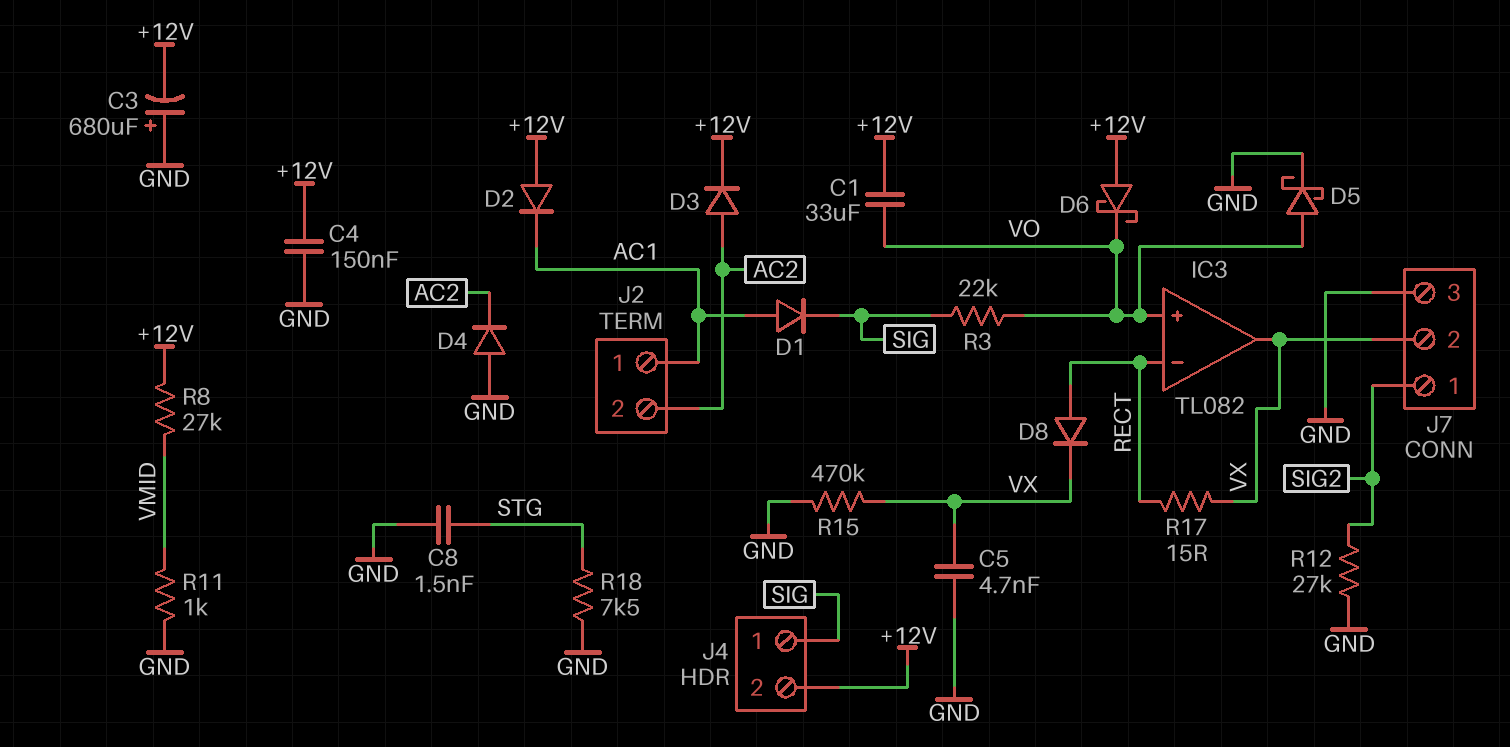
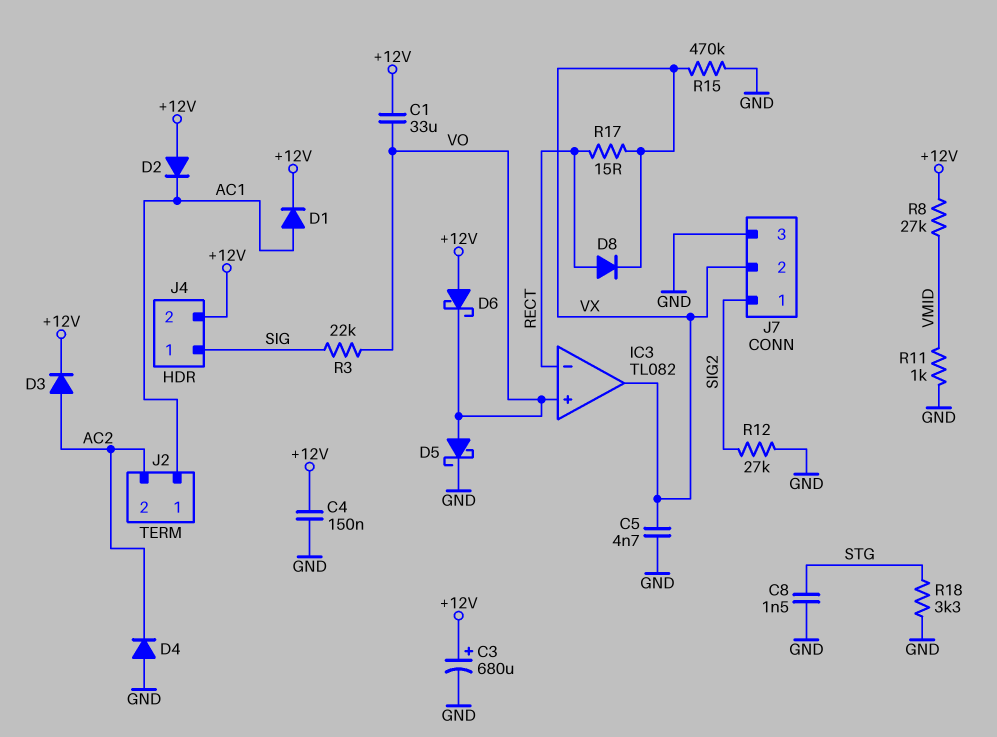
C3: 680uF (plus GND, minus +12V) -> 680uF (plus +12V, minus GND)
D1: diode (A AC1, K SIG) -> diode (A AC1, K +12V)
R18: 7.5k (GND, STG) -> 3.3k (GND, STG)

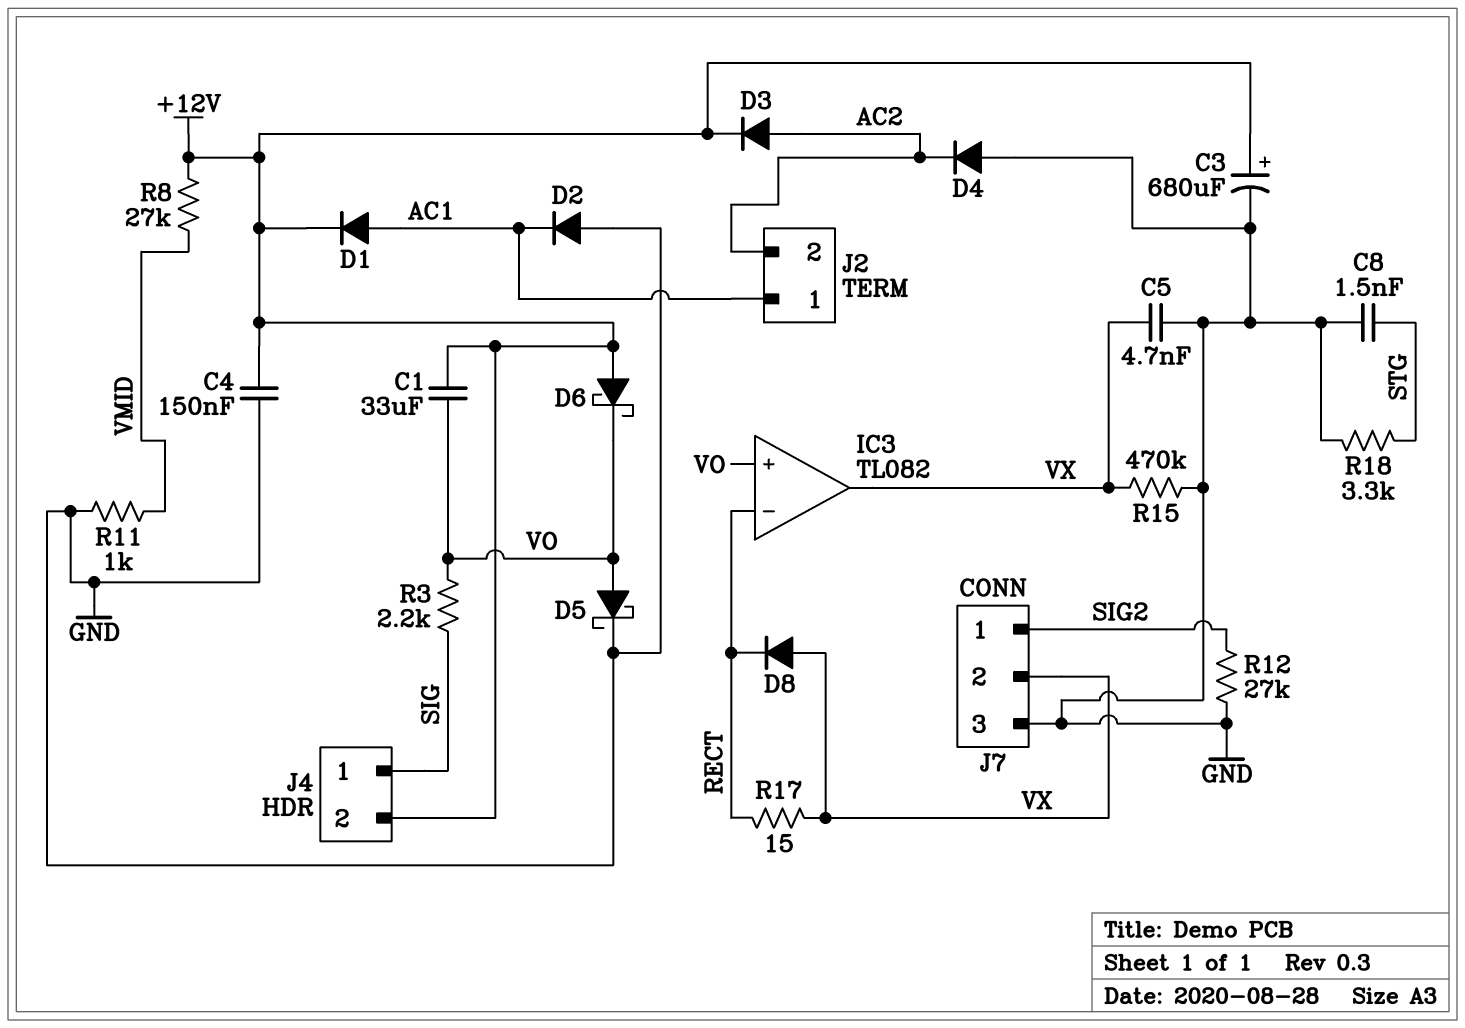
D2: diode (A +12V, K AC1) -> diode (A GND, K AC1)
D8: diode (A RECT, K VX) -> diode (A VX, K RECT)
R3: 22k (SIG, VO) -> 2.2k (SIG, VO)

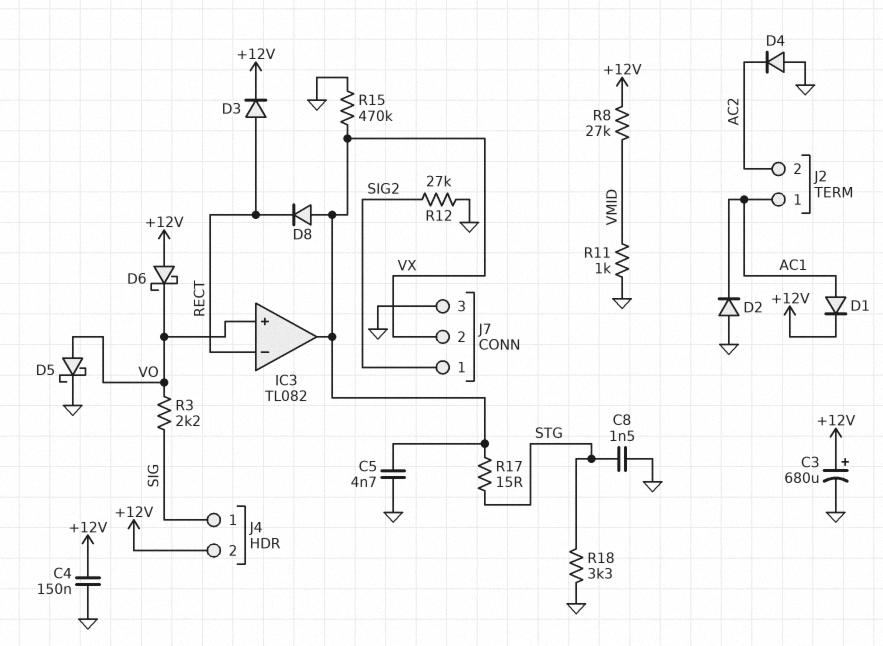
C1: 33uF (+12V, VO) -> none
D3: diode (A AC2, K +12V) -> diode (A RECT, K +12V)
R17: 15 (RECT, VX) -> 15 (STG, VX)

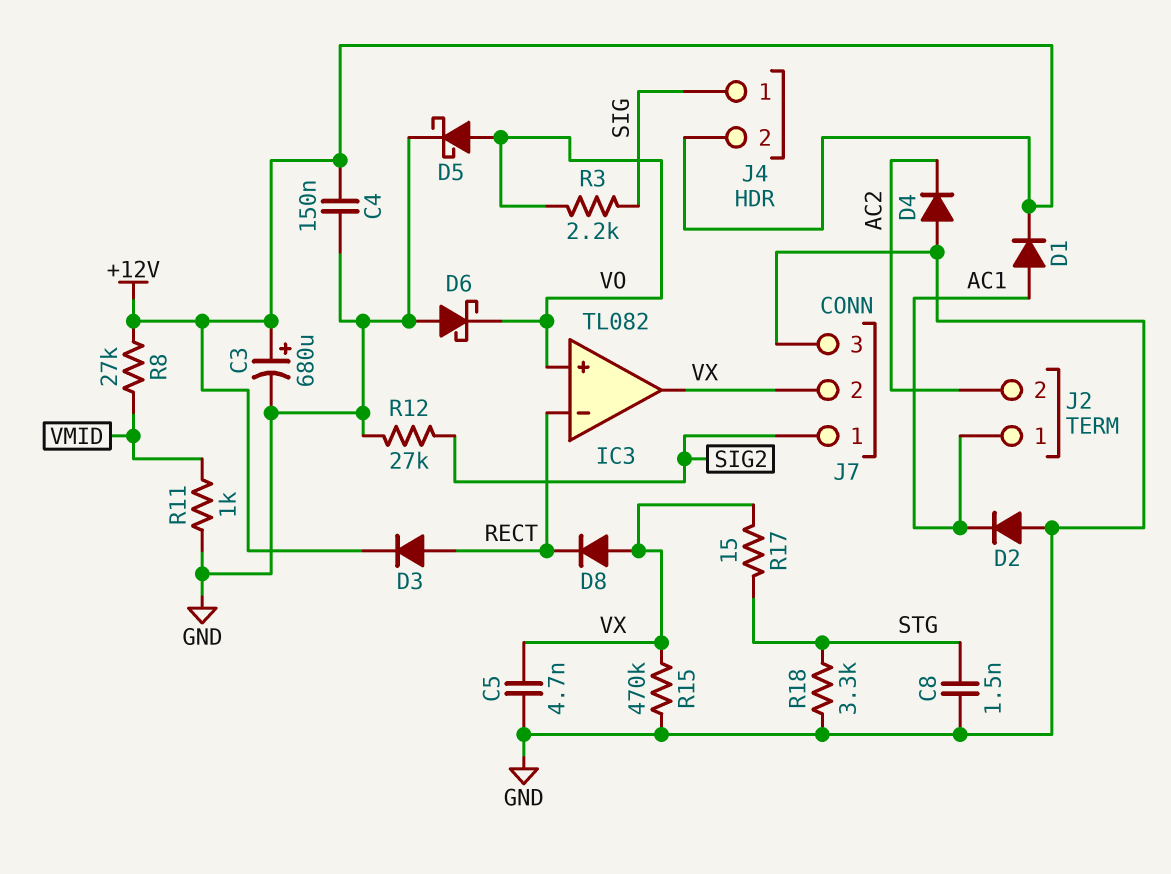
D6: schottky (A +12V, K VO) -> schottky (A GND, K VO)

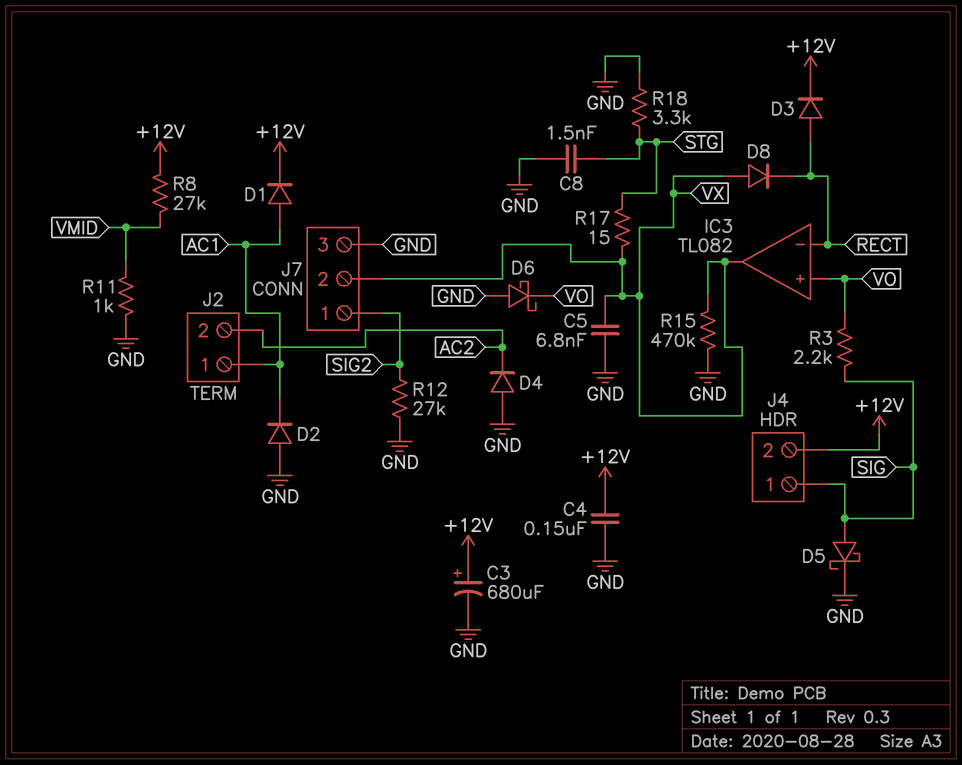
C5: 4.7nF (GND, VX) -> 6.8nF (GND, VX)
D5: schottky (A VO, K GND) -> schottky (A SIG, K GND)

